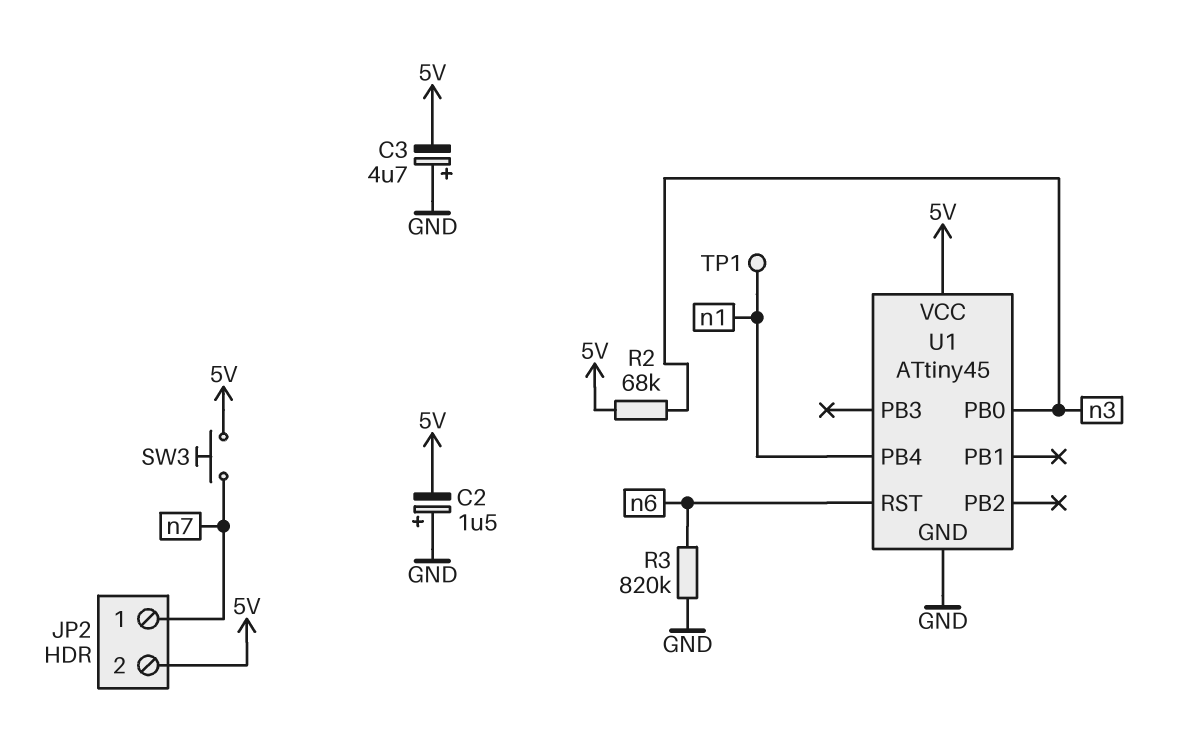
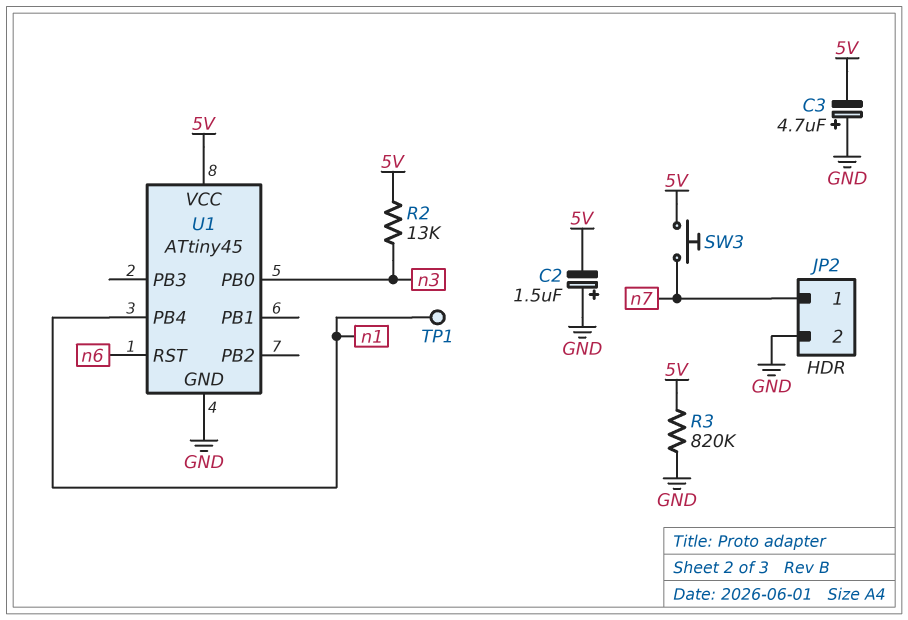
JP2 pin 2: 5V -> GND
R2: 68k (5V, n3) -> 13k (5V, n3)
R3: 820k (GND, n6) -> 820k (5V, GND)

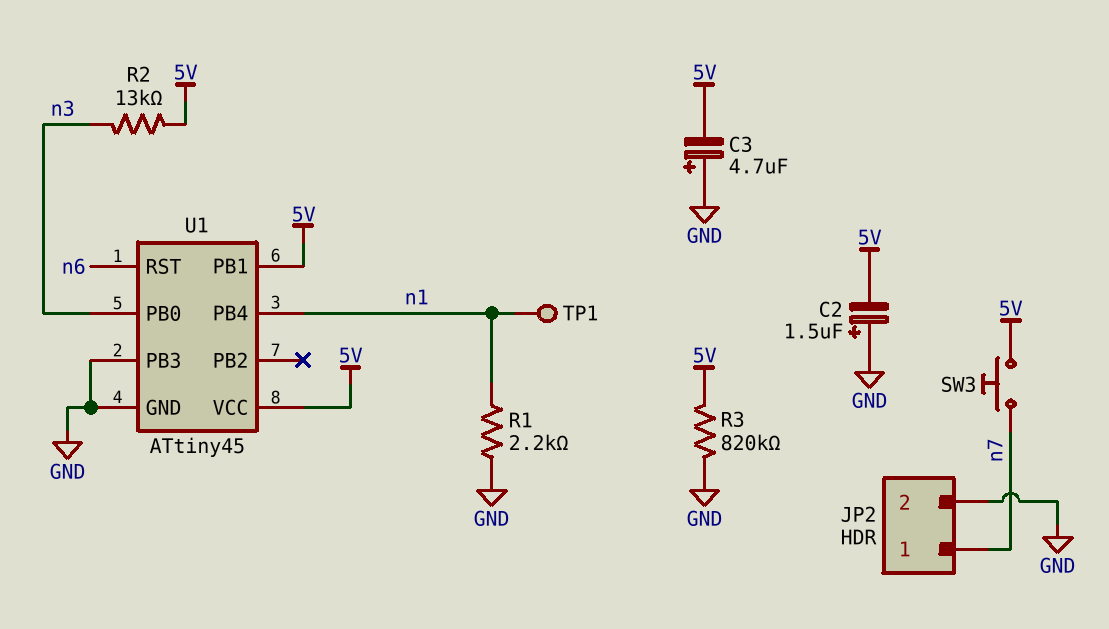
R1: none -> 2.2k (GND, n1)
U1 pin PB1: none -> 5V
U1 pin PB3: none -> GND

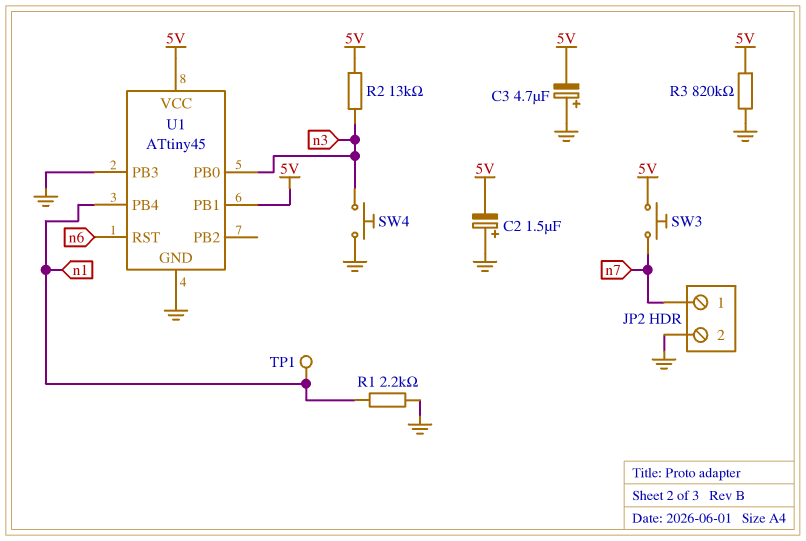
SW4: none -> button (GND, n3)

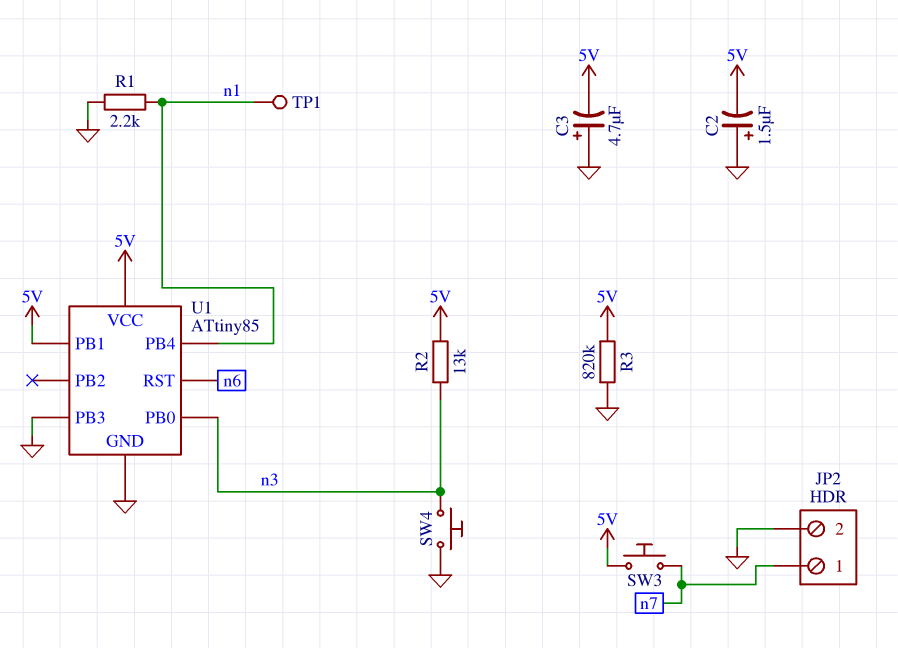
U1: ATtiny45 -> ATtiny85

